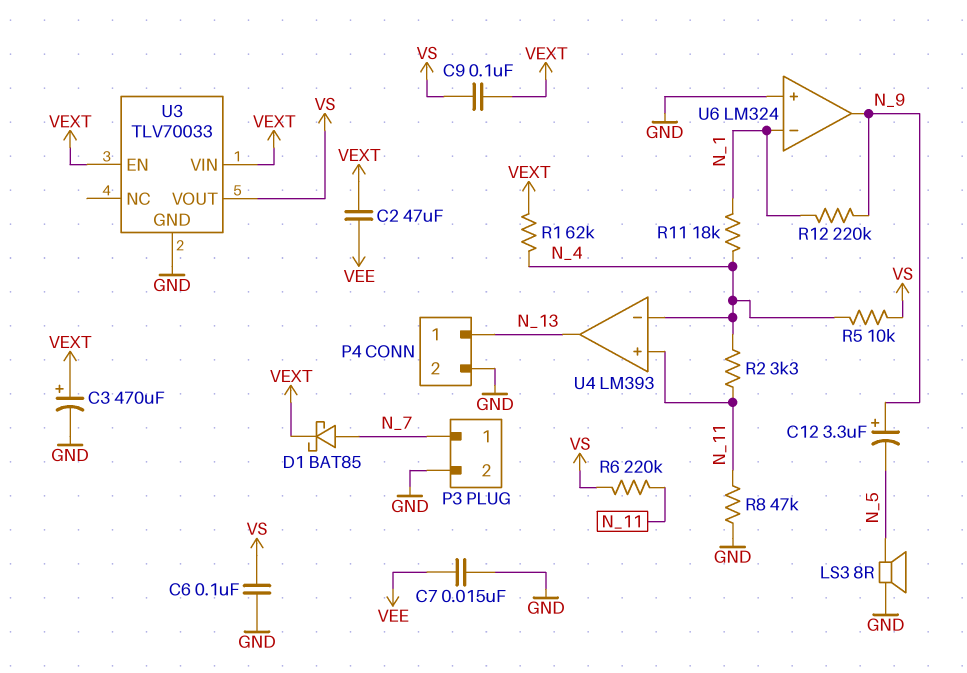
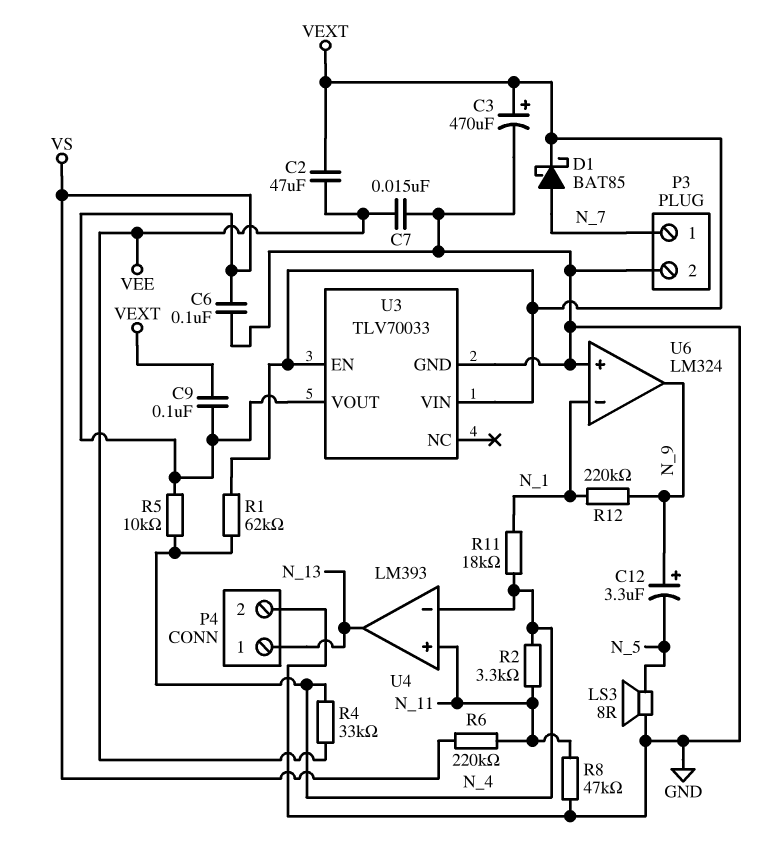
R4: none -> 33k (N_4, VEE)

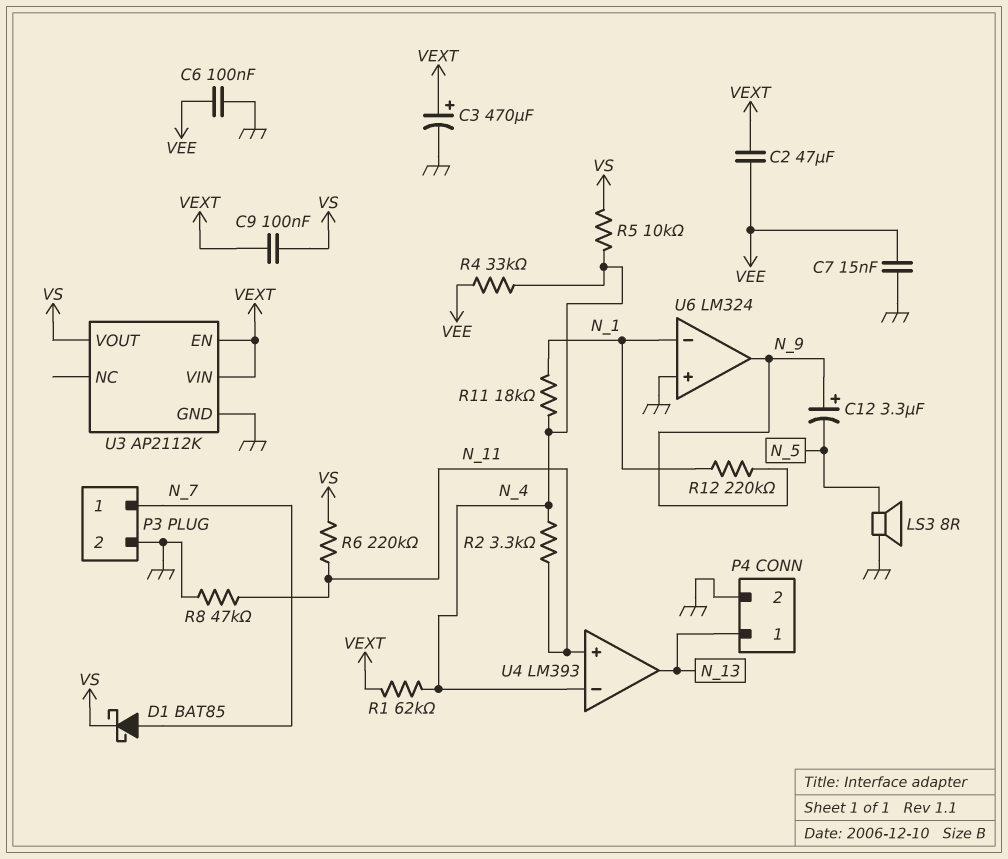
C6: 100nF (GND, VS) -> 100nF (GND, VEE)
D1: schottky BAT85 (A N_7, K VEXT) -> schottky BAT85 (A N_7, K VS)
U3: TLV70033 -> AP2112K

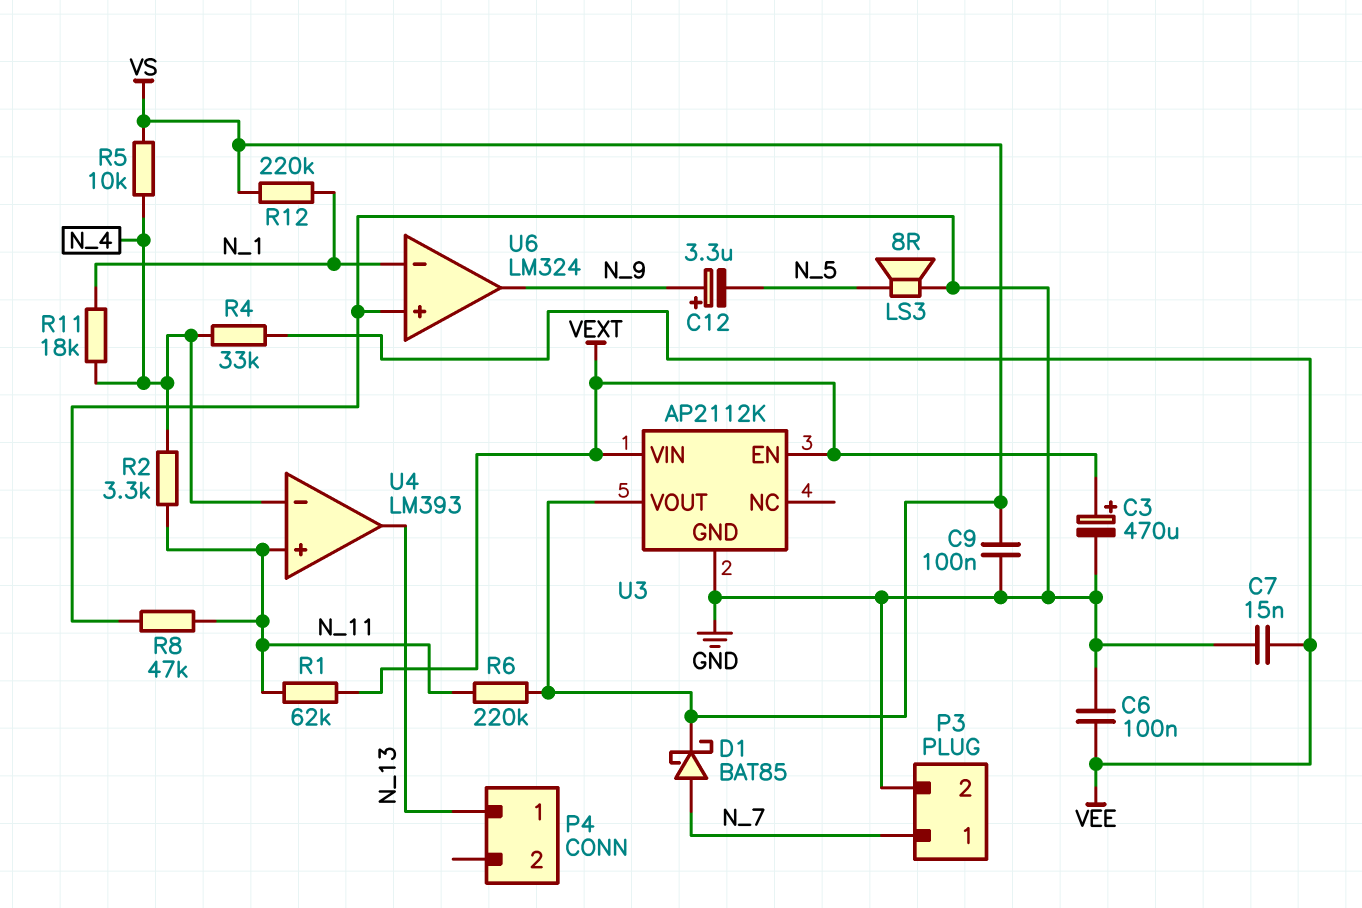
C2: 47uF (VEE, VEXT) -> none
C9: 100nF (VEXT, VS) -> 100nF (GND, VS)
P4 pin 2: GND -> none
R1: 62k (N_4, VEXT) -> 62k (N_11, VEXT)
R12: 220k (N_1, N_9) -> 220k (N_1, VS)

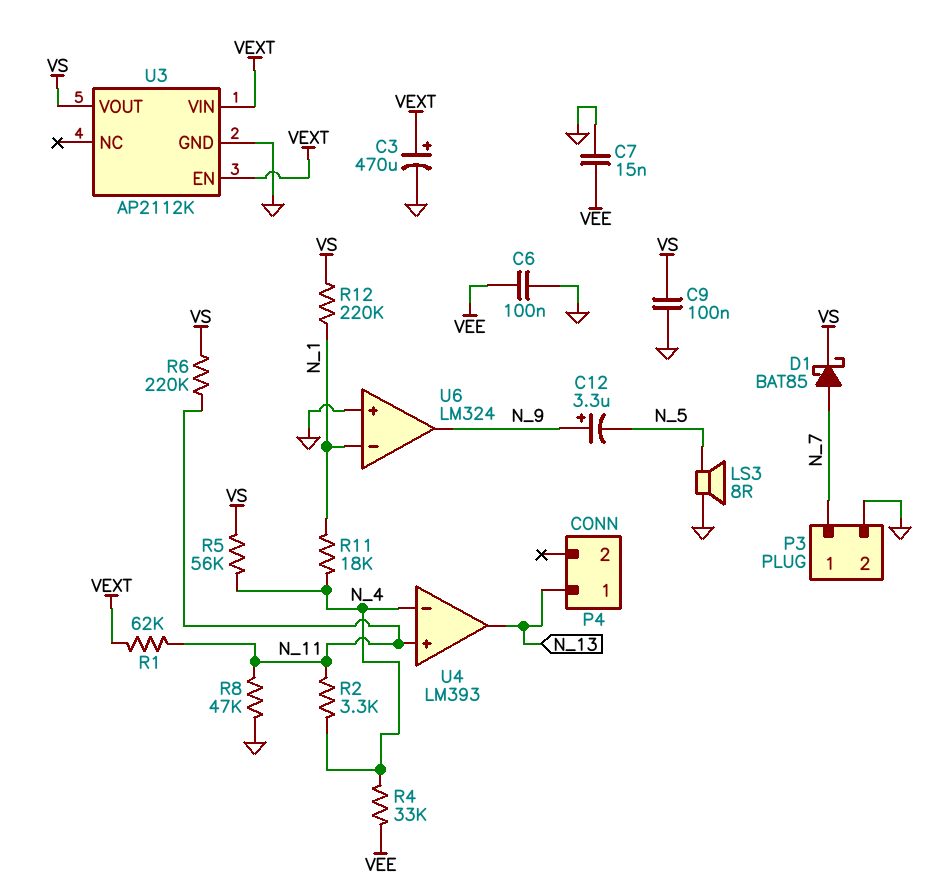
R5: 10k (N_4, VS) -> 56k (N_4, VS)

